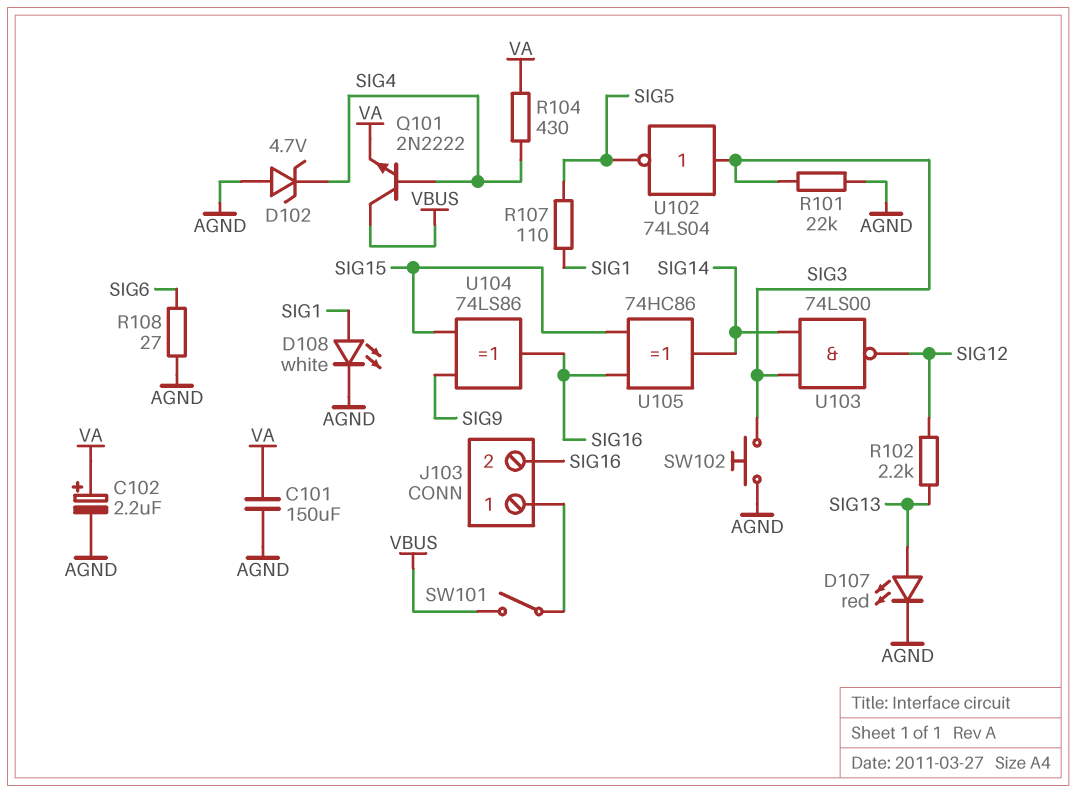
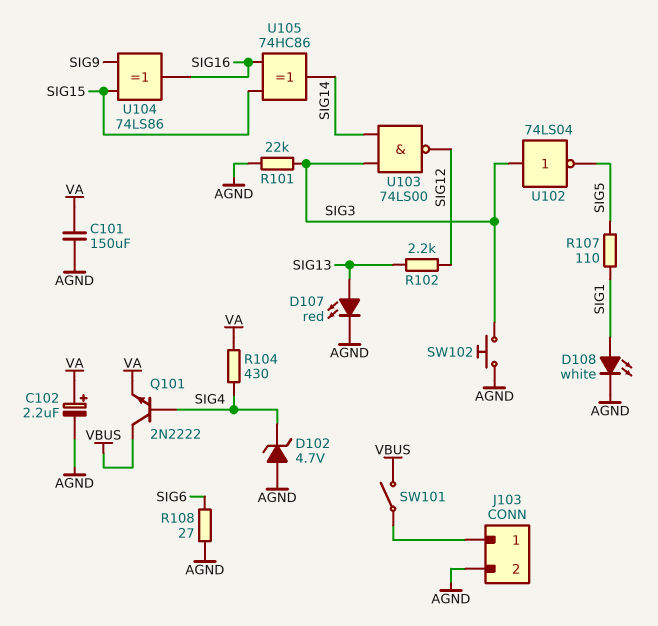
J103 pin 2: SIG16 -> AGND

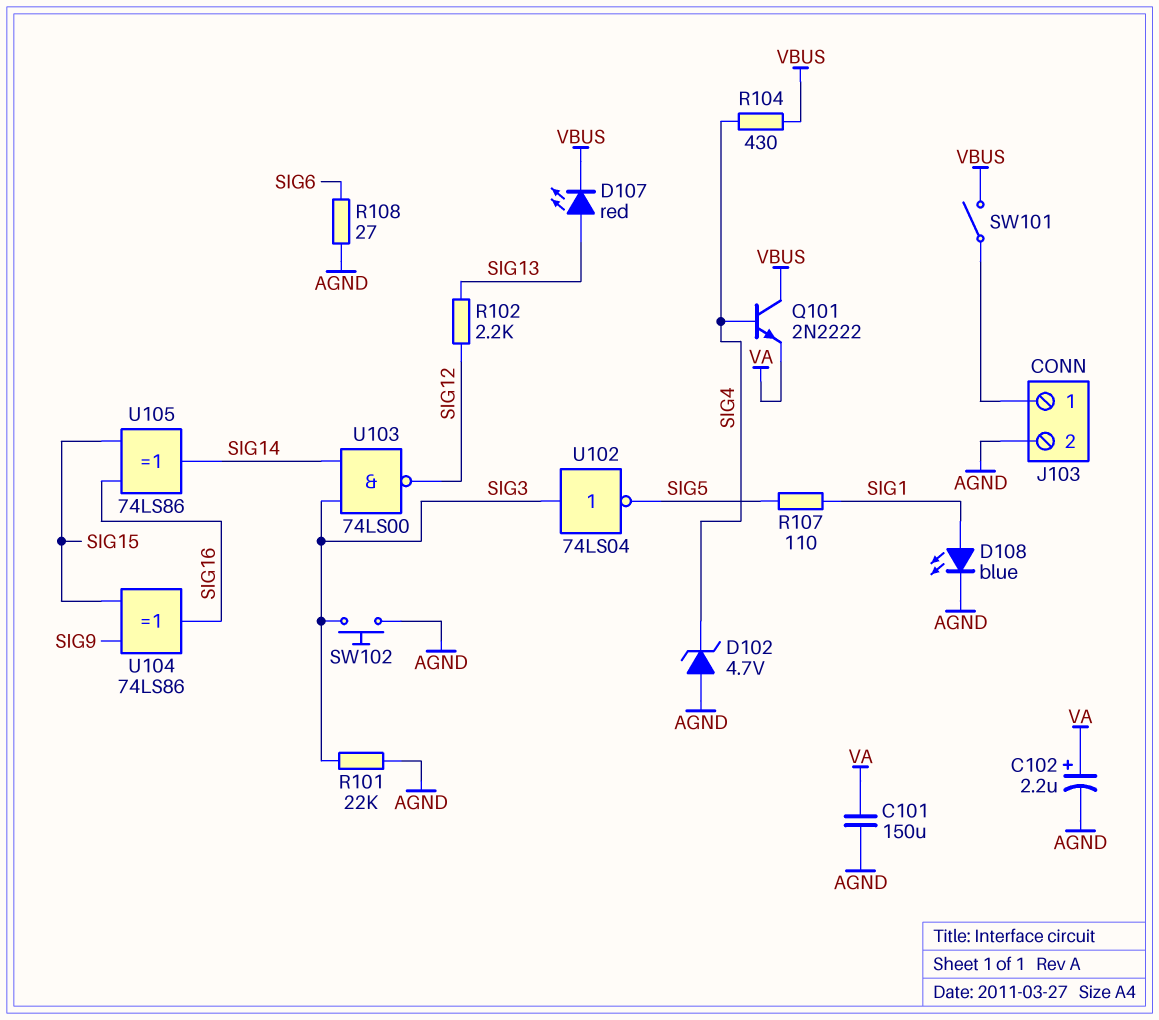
D107: LED red (A SIG13, K AGND) -> LED red (A SIG13, K VBUS)
D108: LED white (A SIG1, K AGND) -> LED blue (A SIG1, K AGND)
R104: 430 (SIG4, VA) -> 430 (SIG4, VBUS)
U105: XOR 74HC86 (in SIG15, in SIG16, out SIG14) -> XOR 74LS86 (in SIG15, in SIG16, out SIG14)

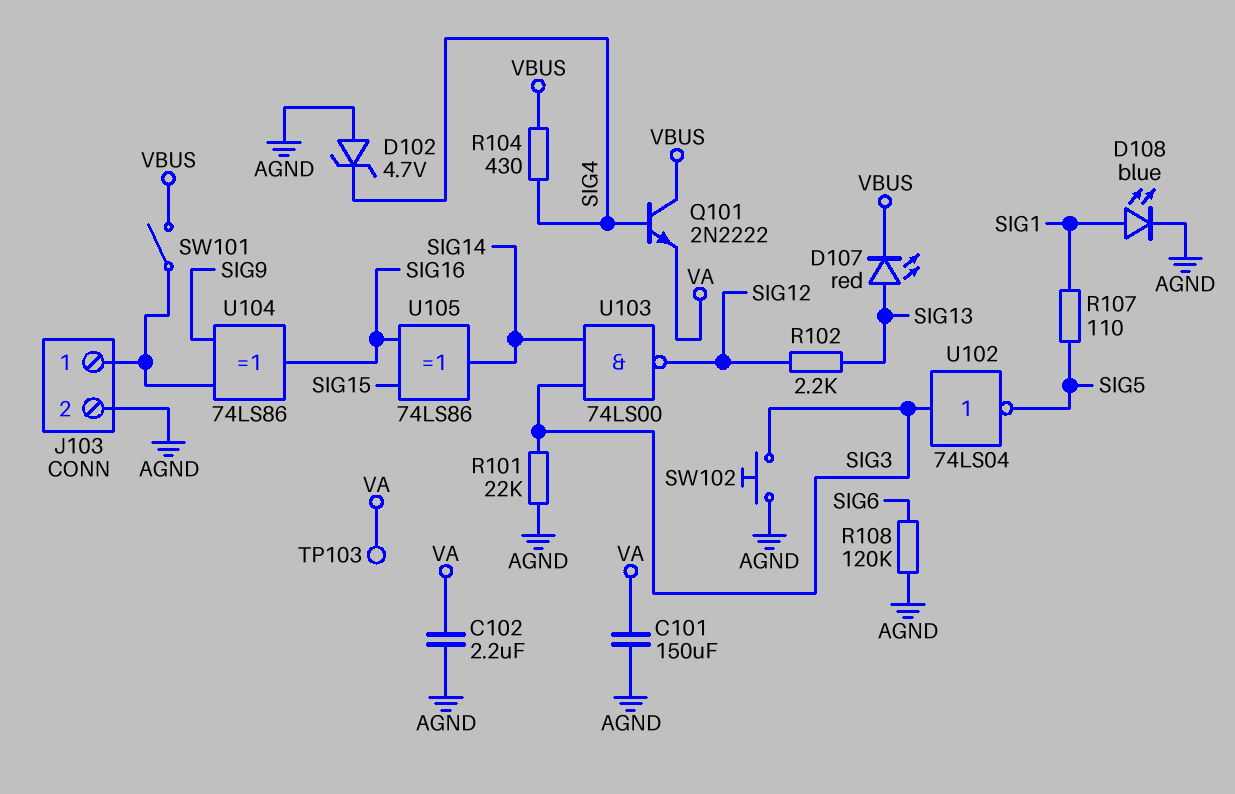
C102: 2.2uF (plus VA, minus AGND) -> 2.2uF (AGND, VA)
R108: 27 (AGND, SIG6) -> 120k (AGND, SIG6)
TP103: none -> test point (VA)
U104: XOR 74LS86 (in SIG9, in SIG15, out SIG16) -> XOR 74LS86 (in J103/1, in SIG9, out SIG16)

